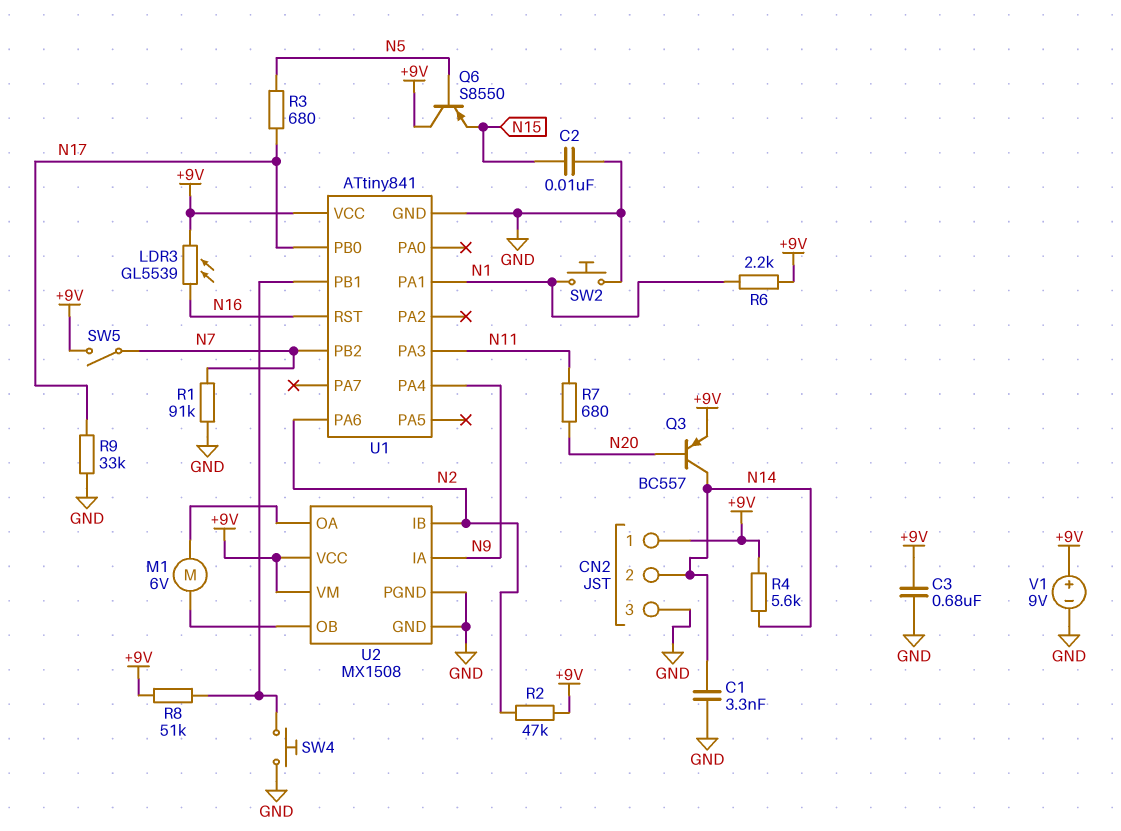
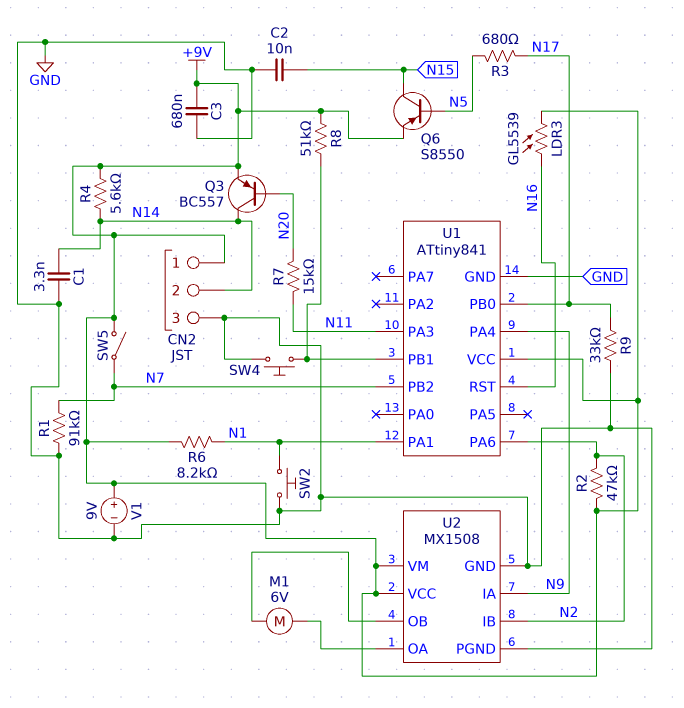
Q6: PNP S8550 (B N5, C +9V, E N15) -> PNP S8550 (B N5, C N15, E +9V)
R6: 2.2k (+9V, N1) -> 8.2k (+9V, N1)
R7: 680 (N11, N20) -> 15k (N11, N20)

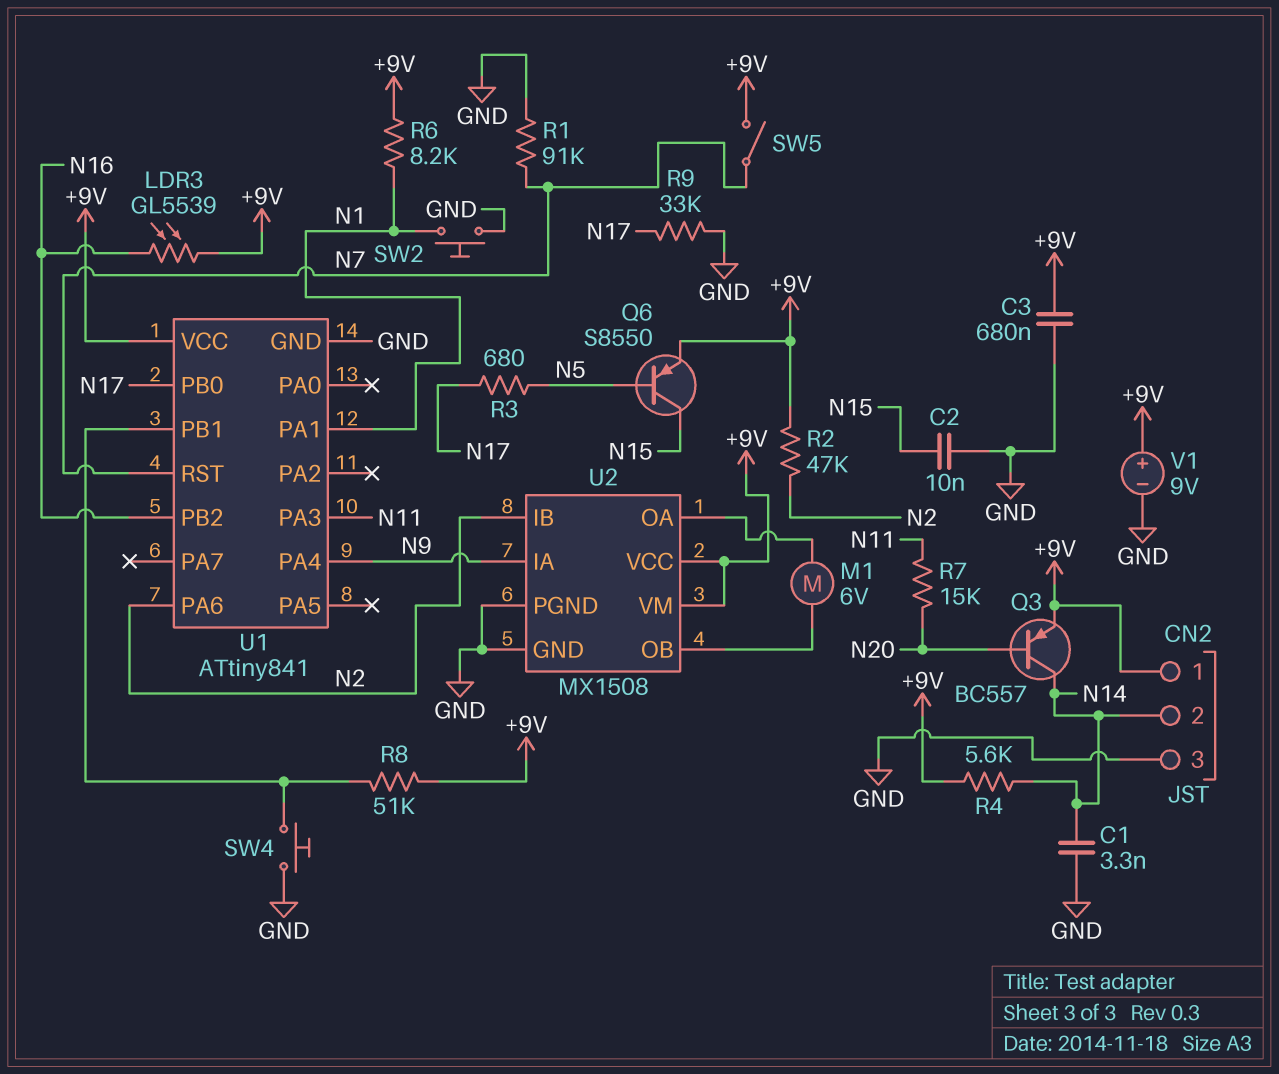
U1 pin PB2: N7 -> N16
U1 pin RST: N16 -> N7

